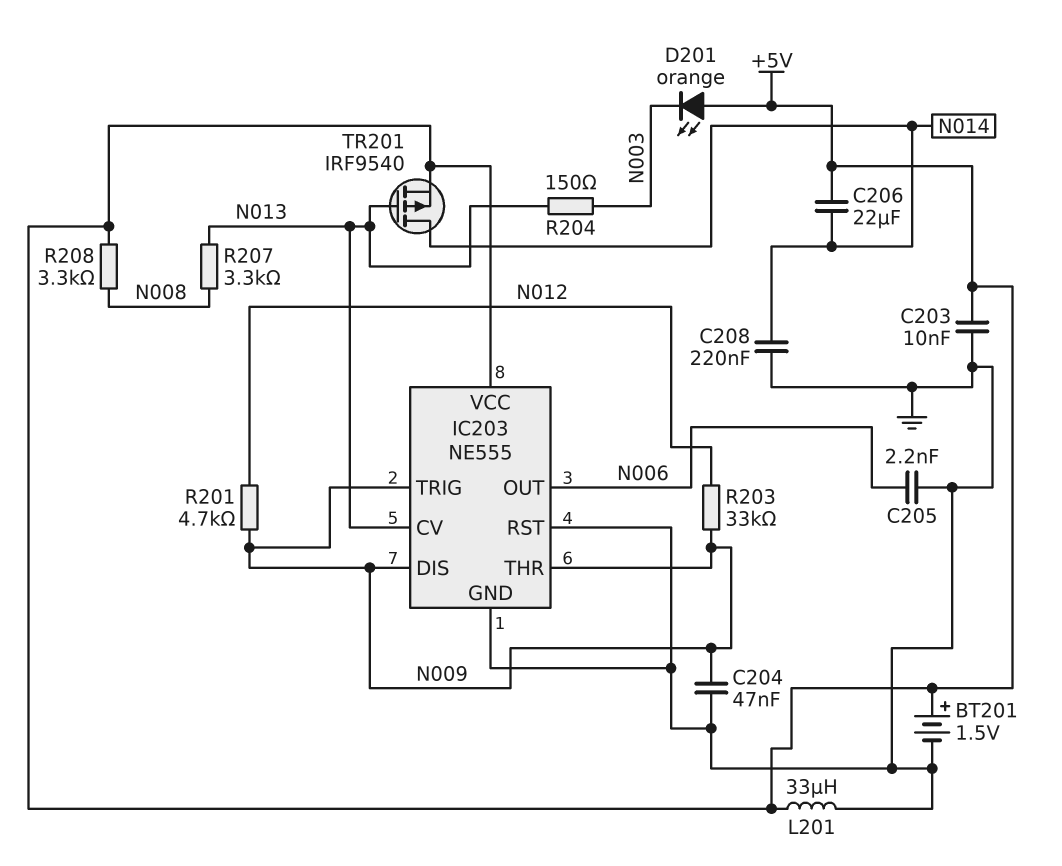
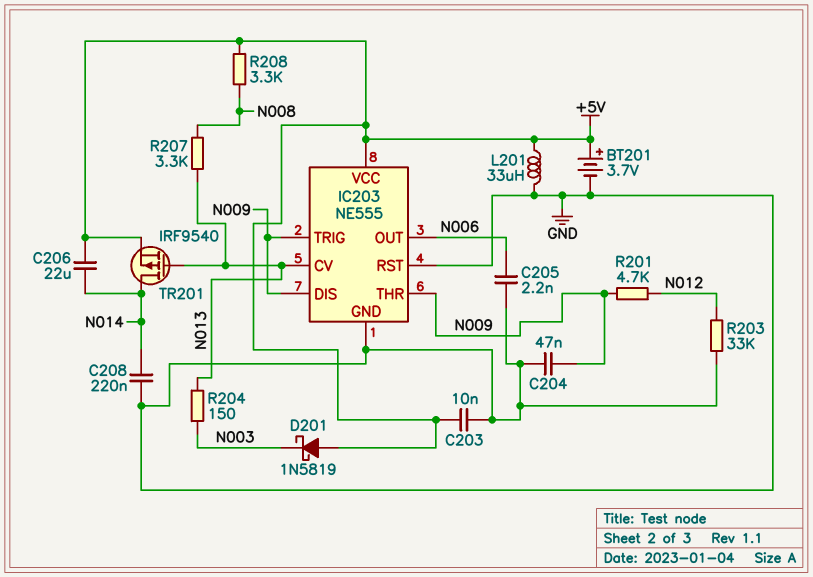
BT201: 1.5V (plus +5V, minus GND) -> 3.7V (plus +5V, minus GND)
D201: LED orange (A +5V, K N003) -> schottky 1N5819 (A +5V, K N003)
R203: 33k (N009, N012) -> 33k (GND, N012)

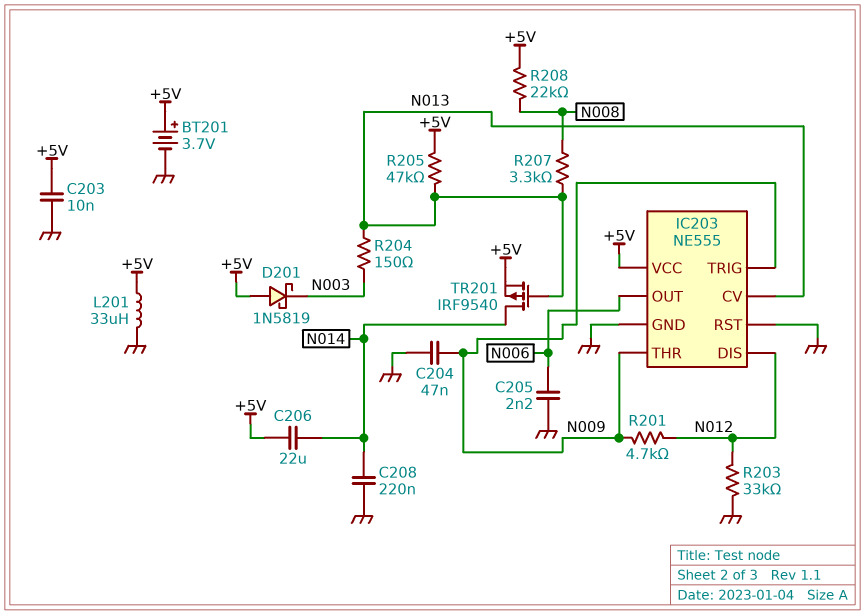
IC203 pin DIS: N009 -> N012
R205: none -> 47k (+5V, N013)
R208: 3.3k (+5V, N008) -> 22k (+5V, N008)

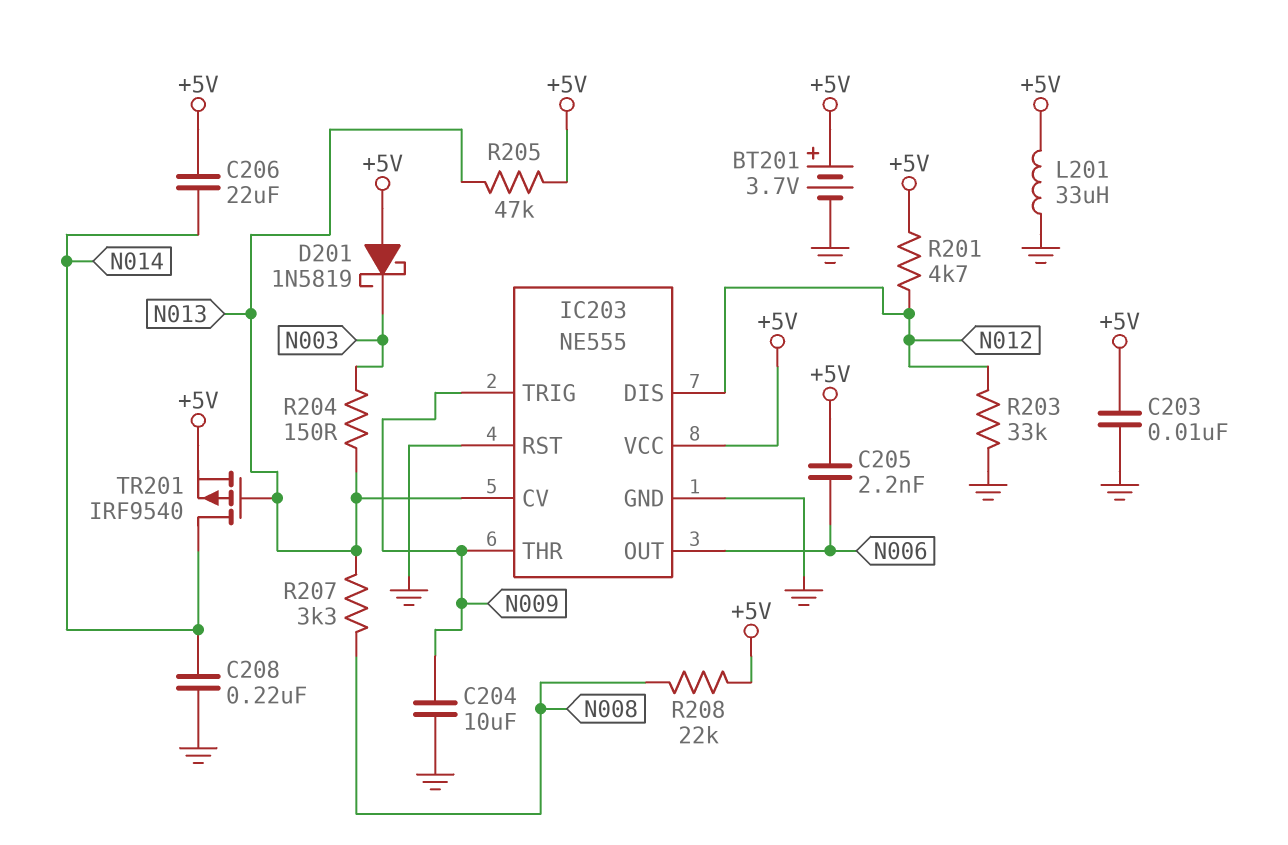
C204: 47nF (GND, N009) -> 10uF (GND, N009)
C205: 2.2nF (GND, N006) -> 2.2nF (+5V, N006)
R201: 4.7k (N009, N012) -> 4.7k (+5V, N012)

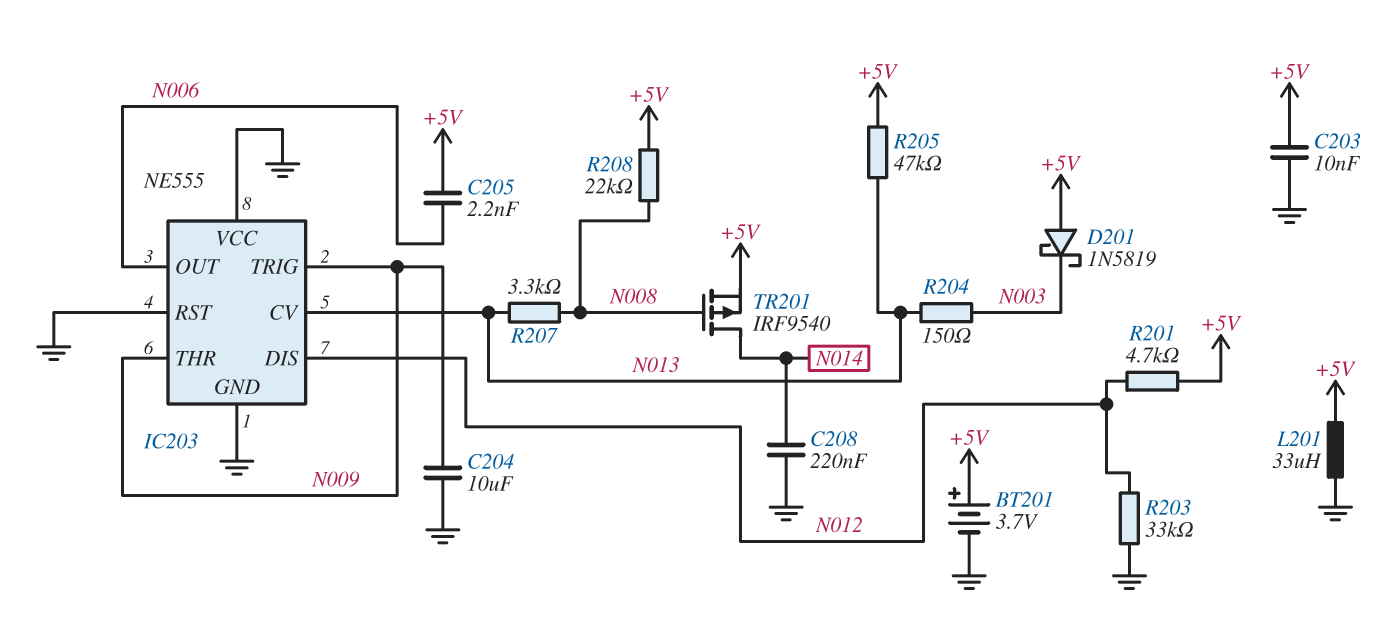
C206: 22uF (+5V, N014) -> none
IC203 pin VCC: +5V -> GND
TR201: PMOS IRF9540 (G N013, D N014, S +5V) -> PMOS IRF9540 (G N008, D N014, S +5V)

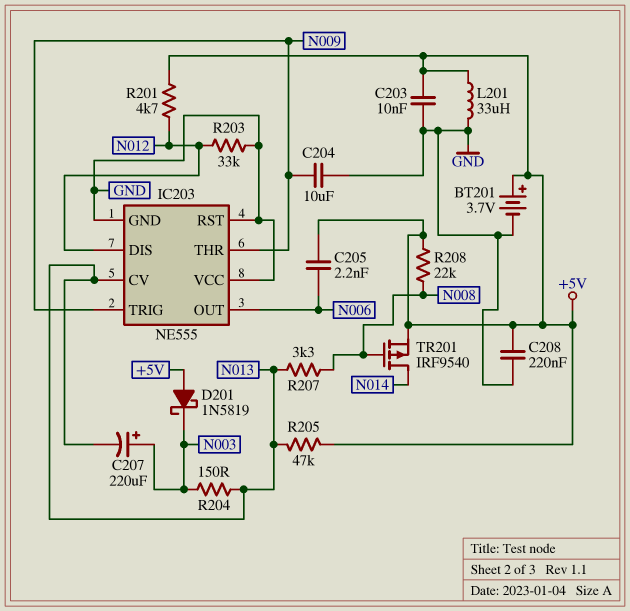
C207: none -> 220uF (plus N003, minus N013)
C208: 220nF (GND, N014) -> 220nF (+5V, GND)

